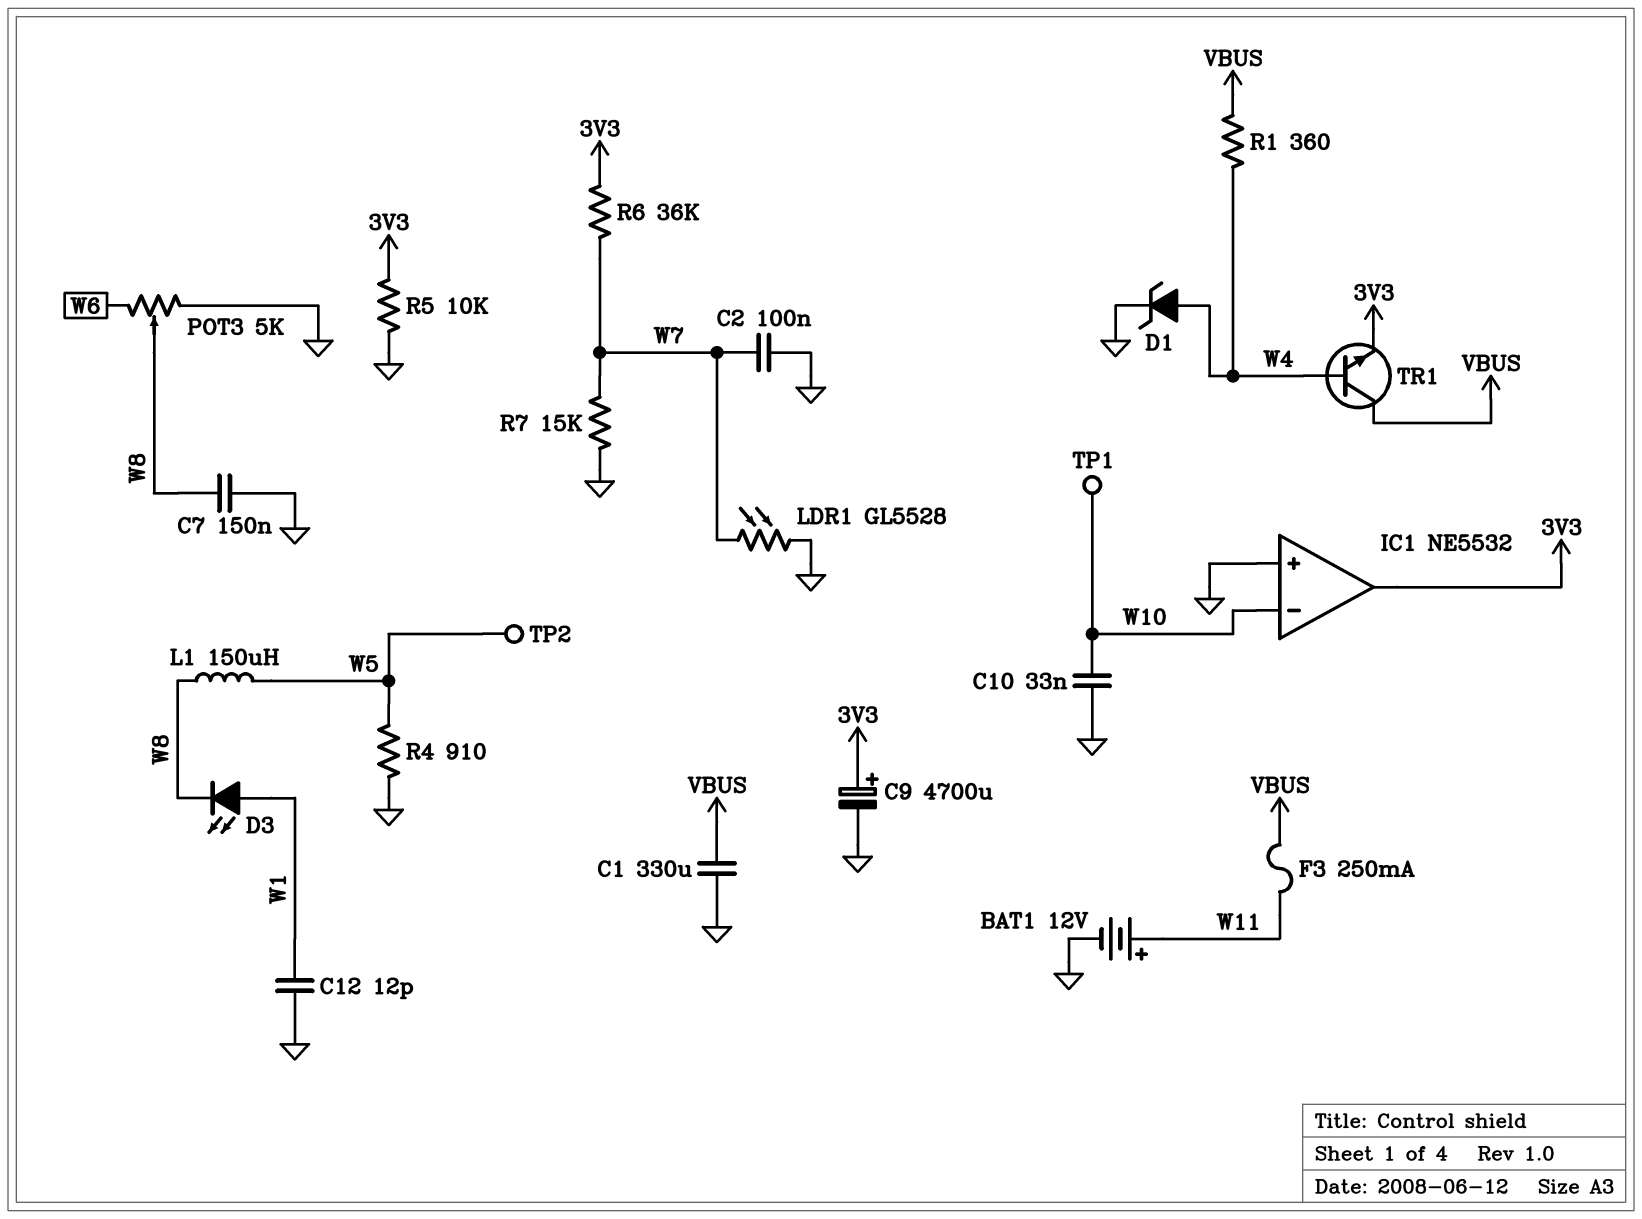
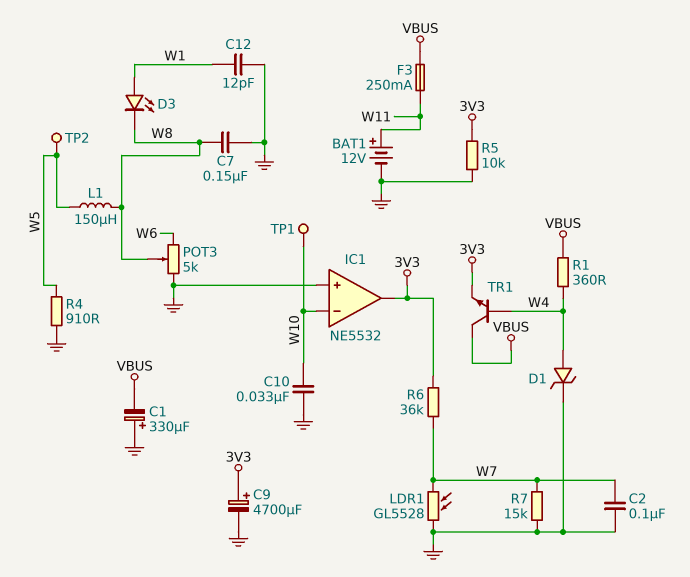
C1: 330uF (GND, VBUS) -> 330uF (plus GND, minus VBUS)

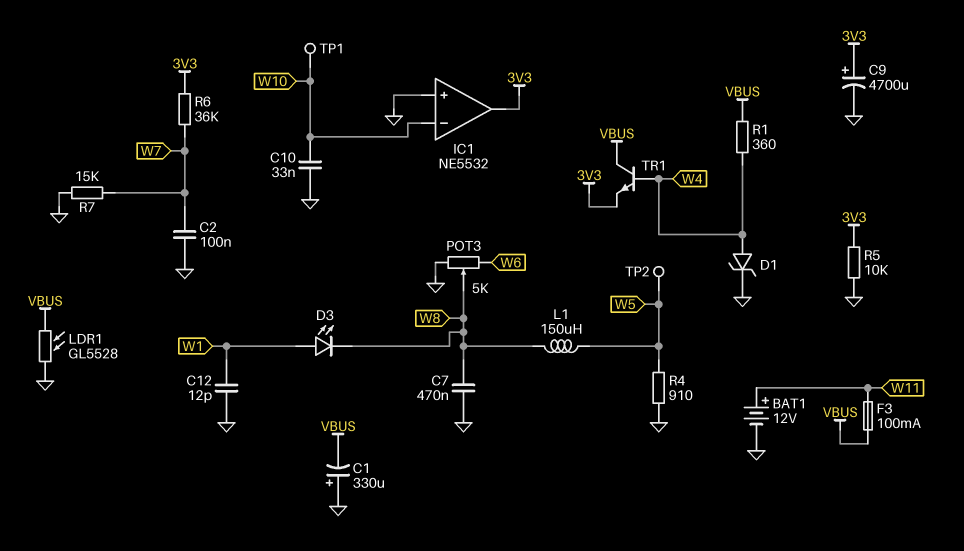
C7: 150nF (GND, W8) -> 470nF (GND, W8)
F3: 250mA (VBUS, W11) -> 100mA (VBUS, W11)
LDR1: GL5528 (GND, W7) -> GL5528 (GND, VBUS)

